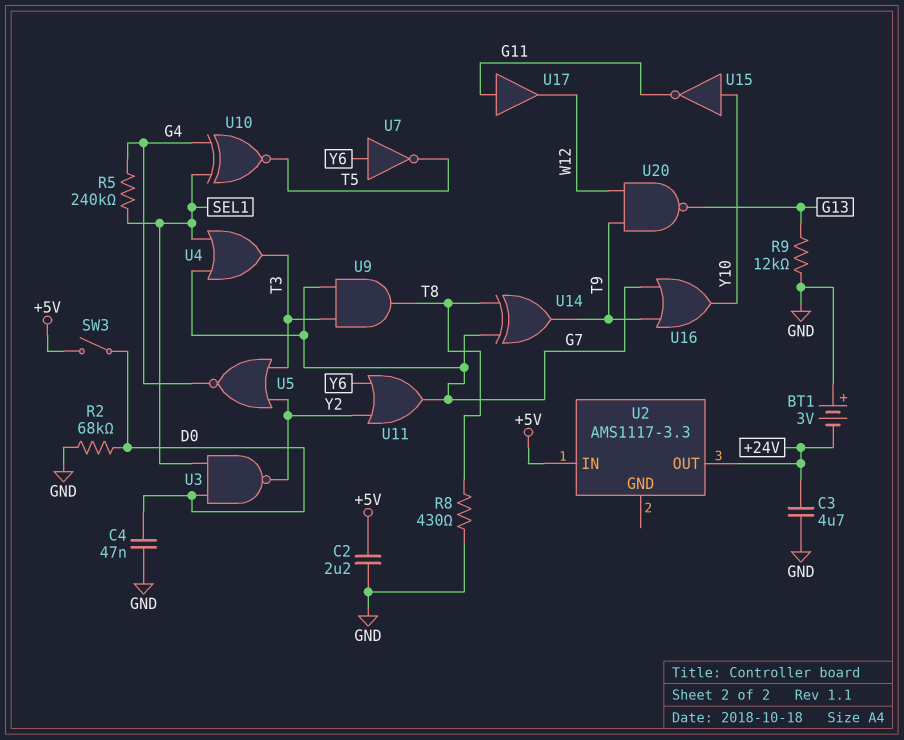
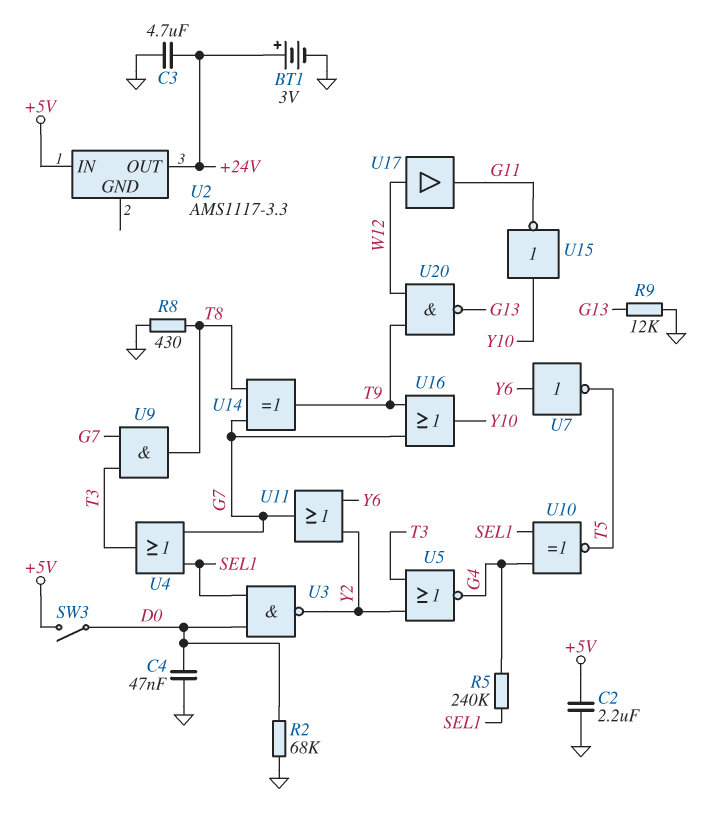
BT1: 3V (plus GND, minus +24V) -> 3V (plus +24V, minus GND)
U17: buffer (in G11, out W12) -> buffer (in W12, out G11)

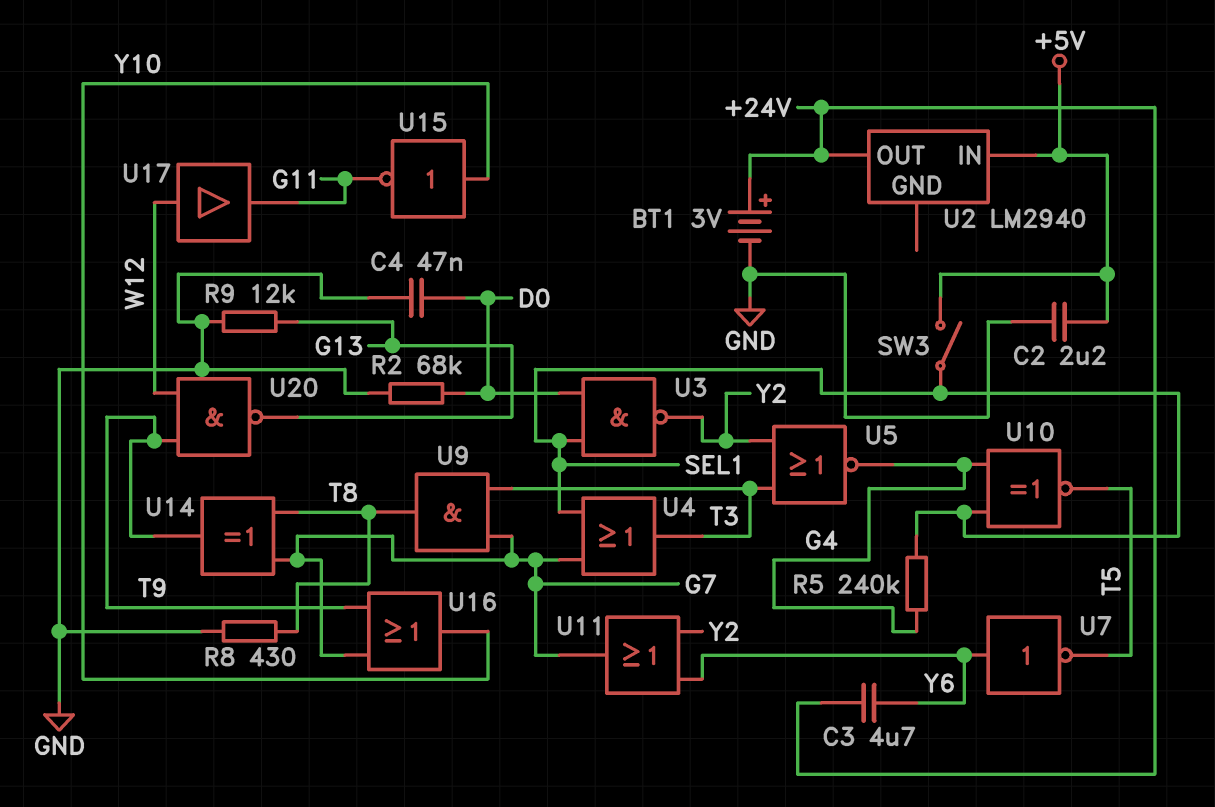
C3: 4.7uF (+24V, GND) -> 4.7uF (+24V, Y6)
SW3: switch (+5V, D0) -> switch (+5V, SEL1)
U2: AMS1117-3.3 -> LM2940

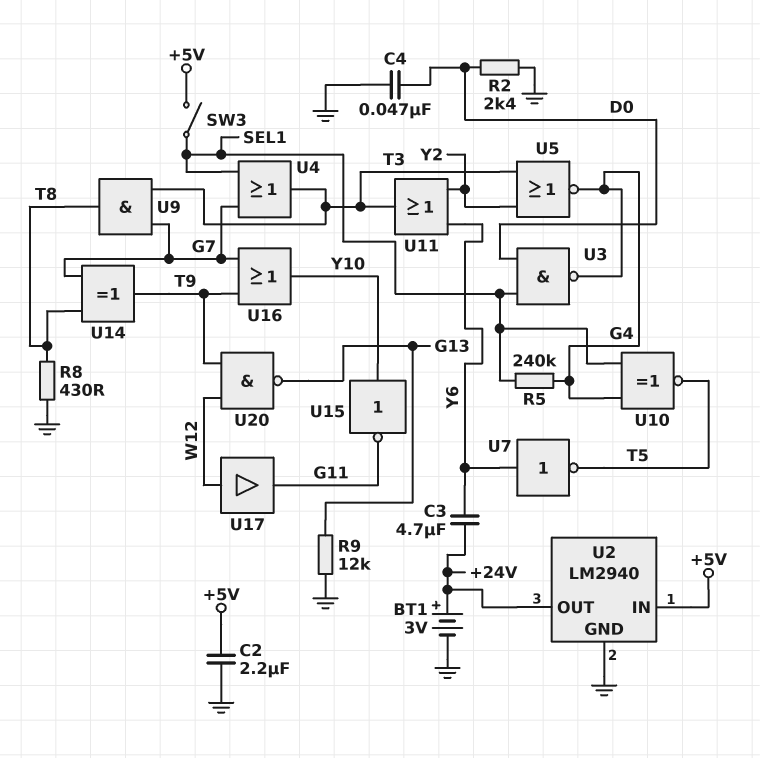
R2: 68k (D0, GND) -> 2.4k (D0, GND)
U2 pin GND: none -> GND
U3: NAND (in D0, in SEL1, out Y2) -> NAND (in D0, in SEL1, out G4)
U11: OR (in Y2, in Y6, out G7) -> OR (in Y2, in Y6, out T3)

